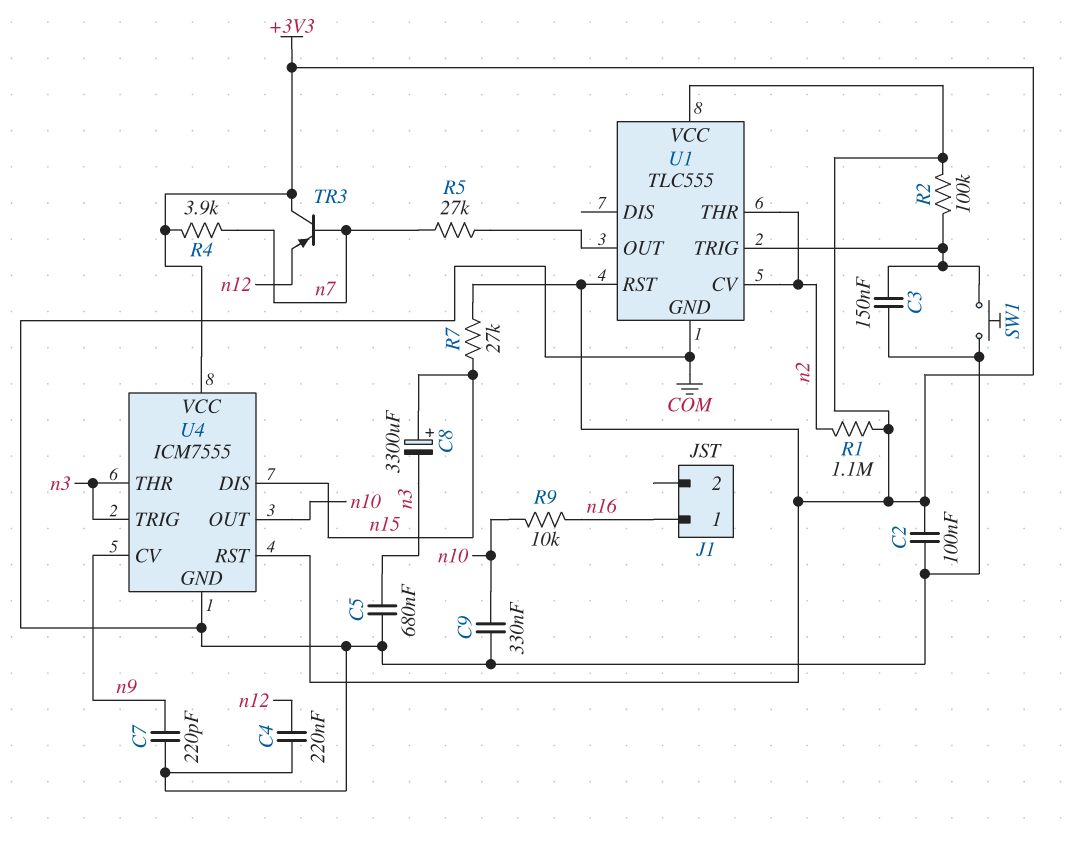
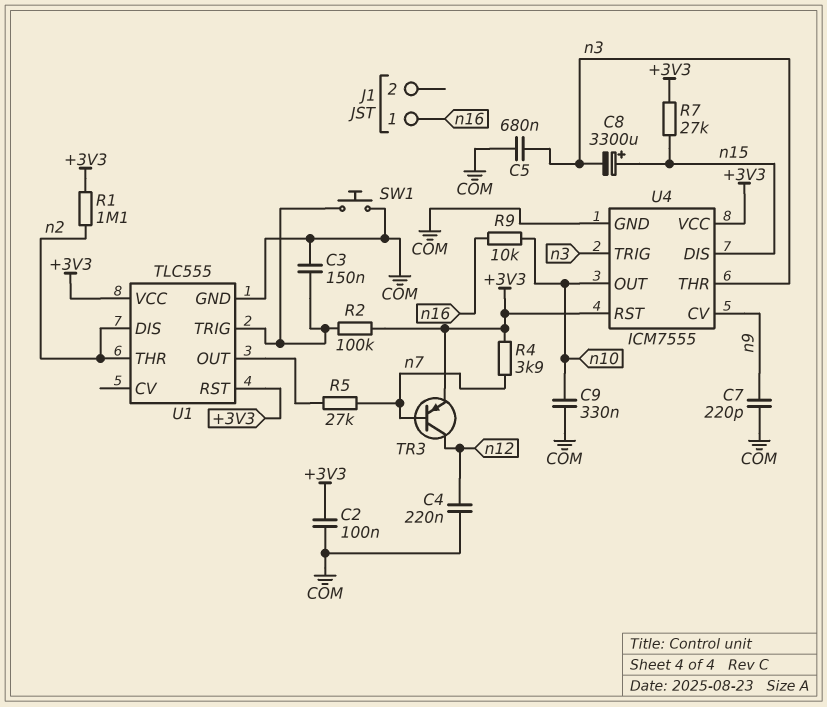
TR3: PNP (B n7, C +3V3, E n12) -> PNP (B n7, C n12, E +3V3)
U1 pin CV: n2 -> none
U1 pin DIS: none -> n2

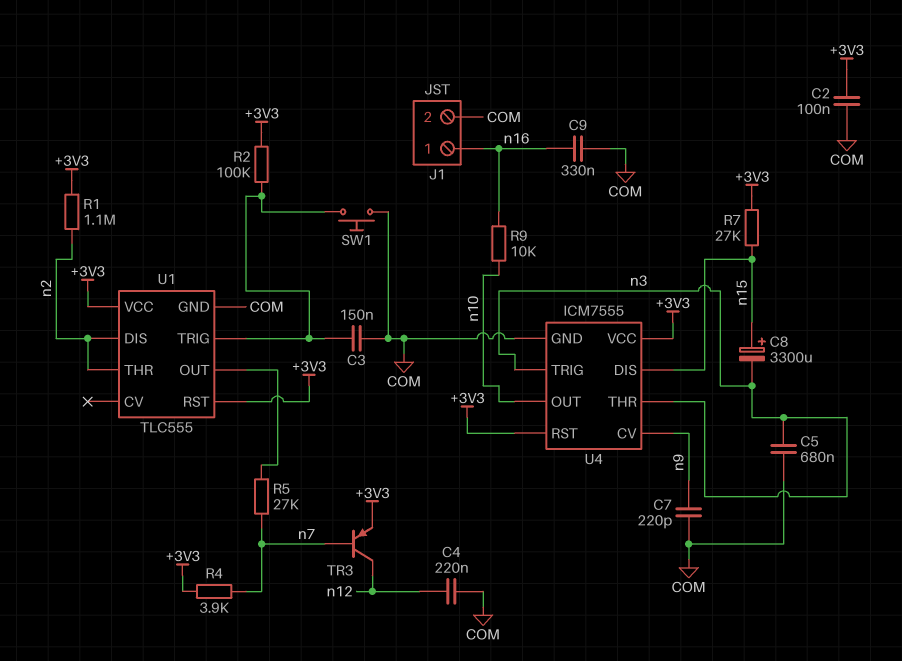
C9: 330nF (COM, n10) -> 330nF (COM, n16)
J1 pin 2: none -> COM

